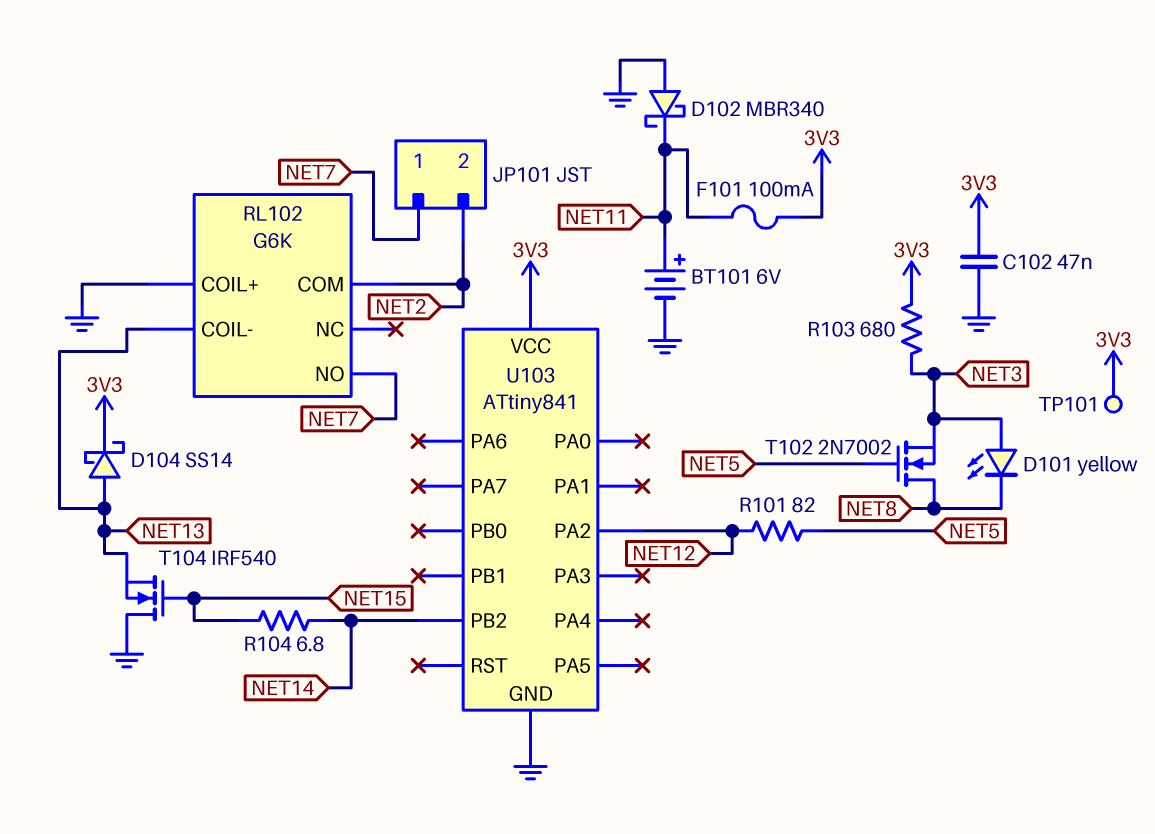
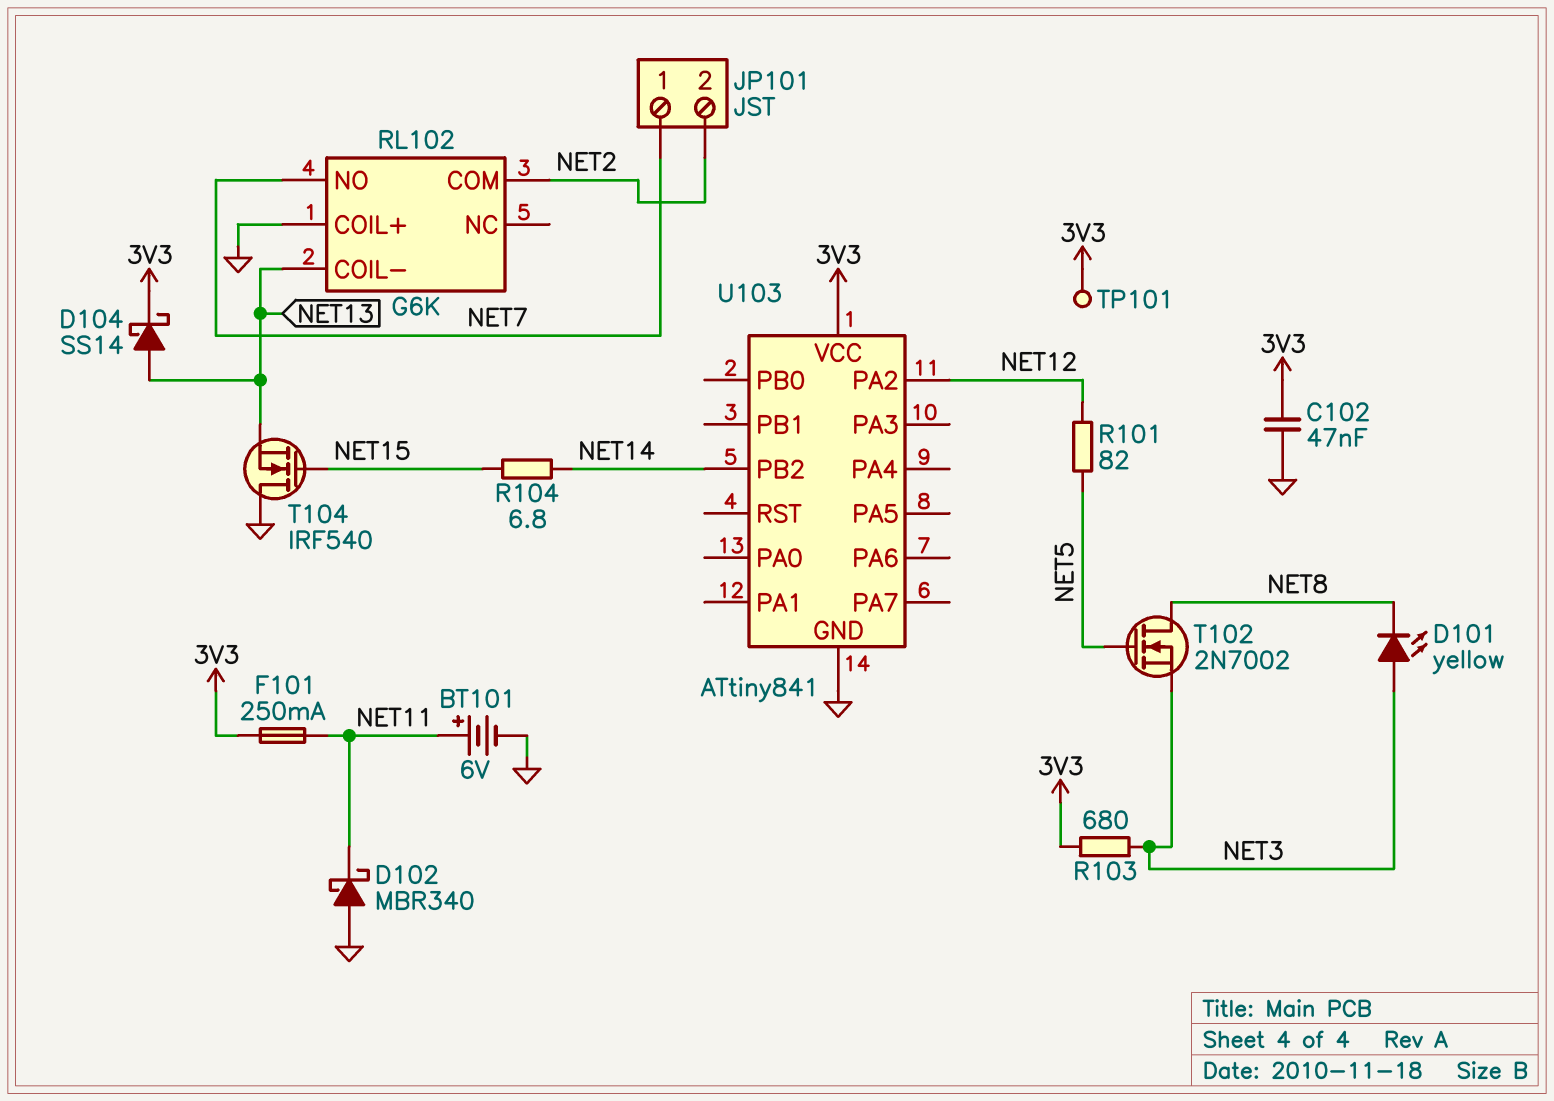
F101: 100mA (3V3, NET11) -> 250mA (3V3, NET11)

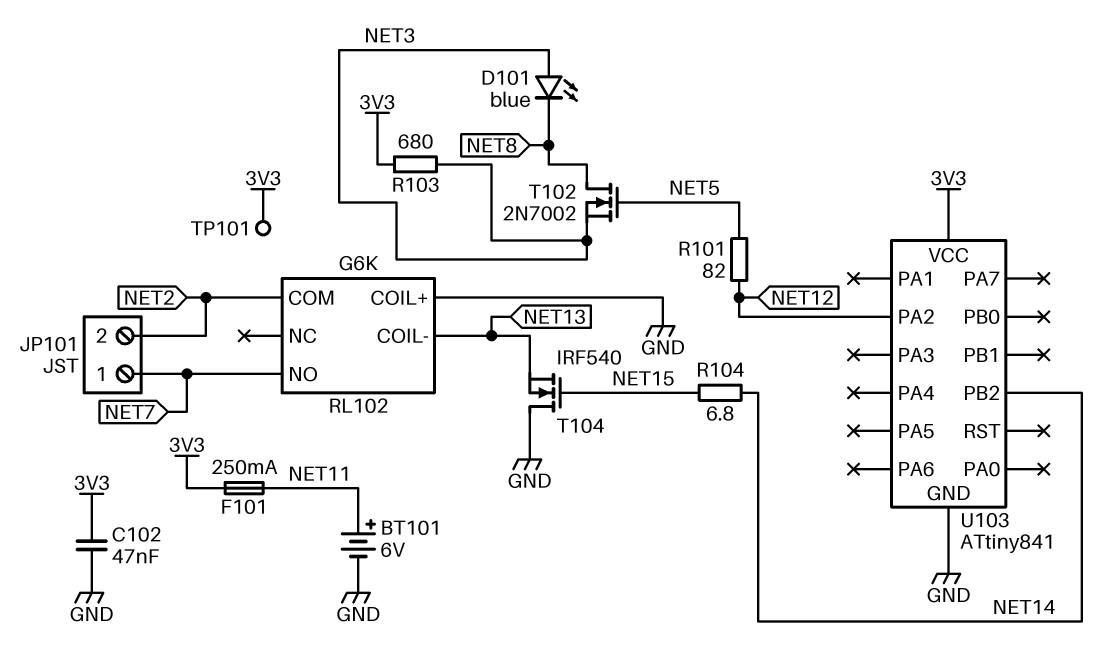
D101: LED yellow (A NET3, K NET8) -> LED blue (A NET3, K NET8)
D102: schottky MBR340 (A GND, K NET11) -> none
D104: schottky SS14 (A NET13, K 3V3) -> none

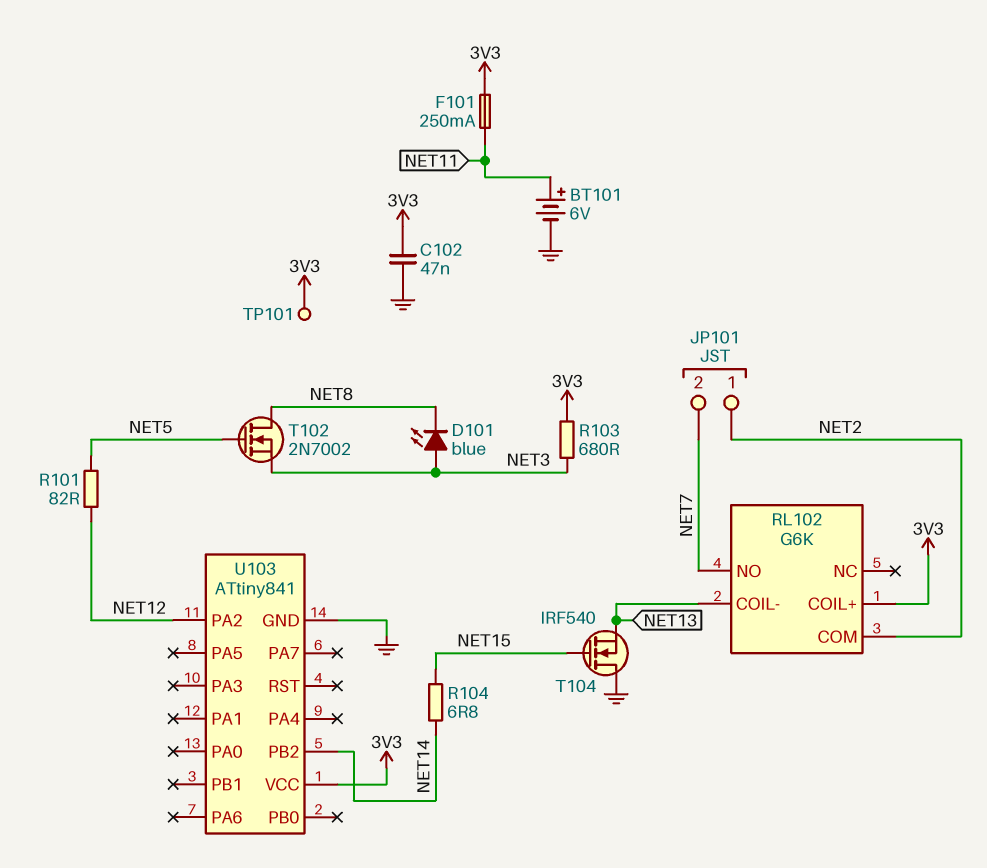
JP101 pin 1: NET7 -> NET2
JP101 pin 2: NET2 -> NET7
RL102 pin COIL+: GND -> 3V3

